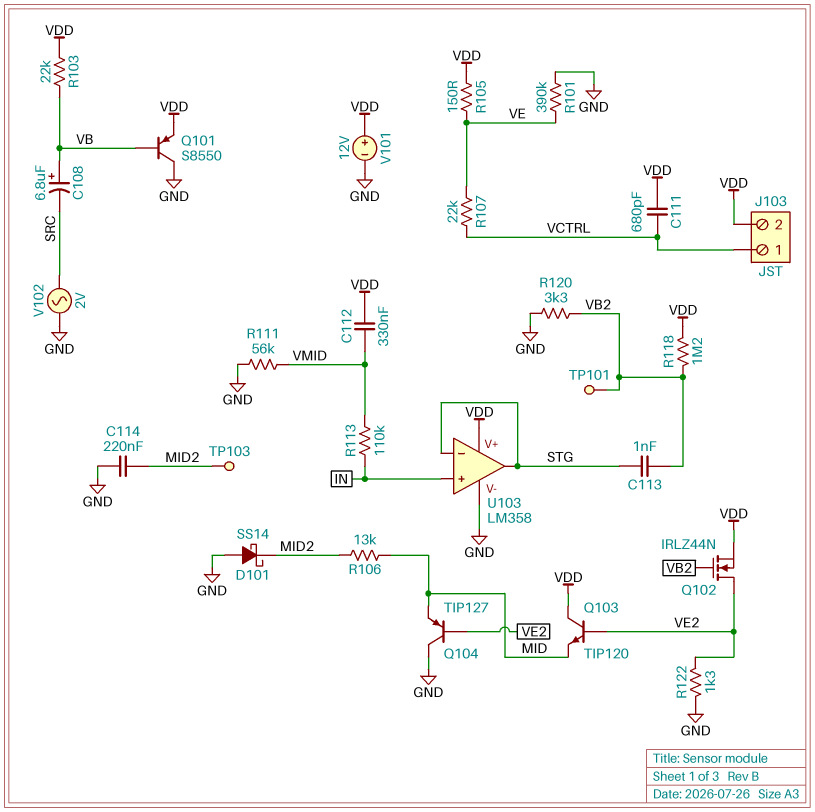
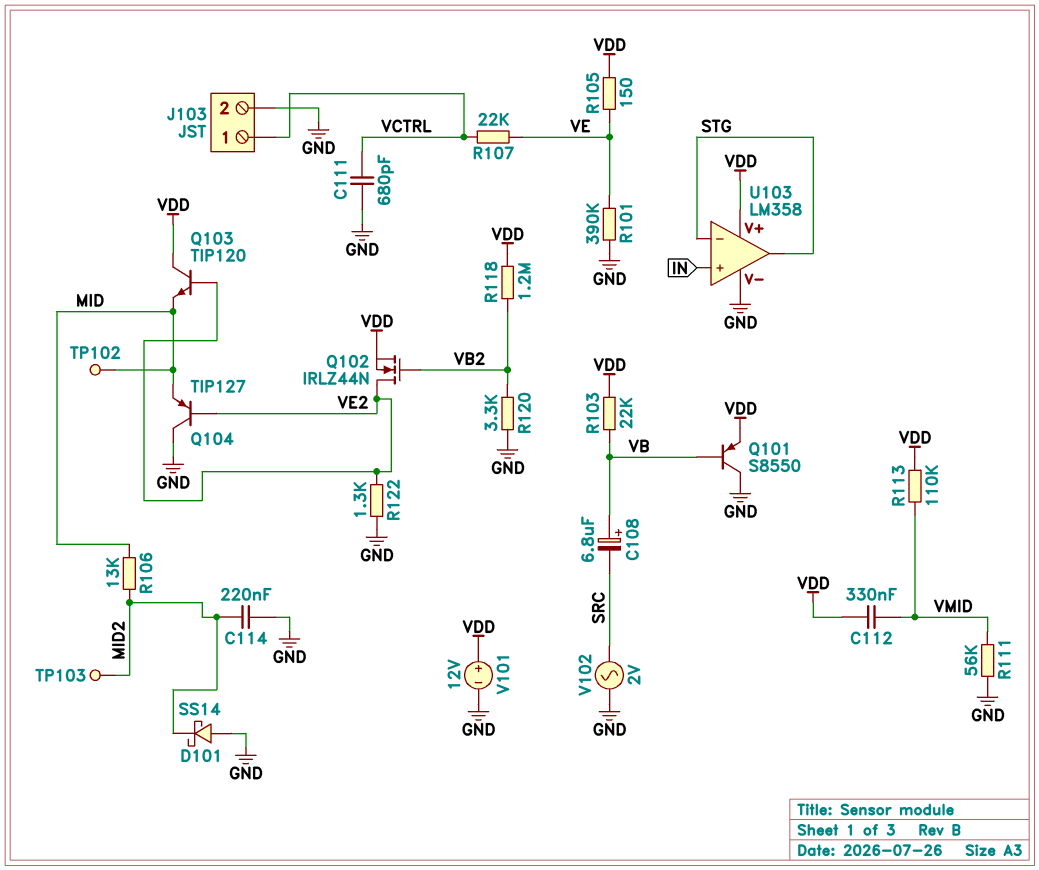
C111: 680pF (VCTRL, VDD) -> 680pF (GND, VCTRL)
C113: 1nF (STG, VB2) -> none
J103 pin 2: VDD -> GND
R113: 110k (IN, VMID) -> 110k (VDD, VMID)
TP101: test point (VB2) -> none
TP102: none -> test point (MID)

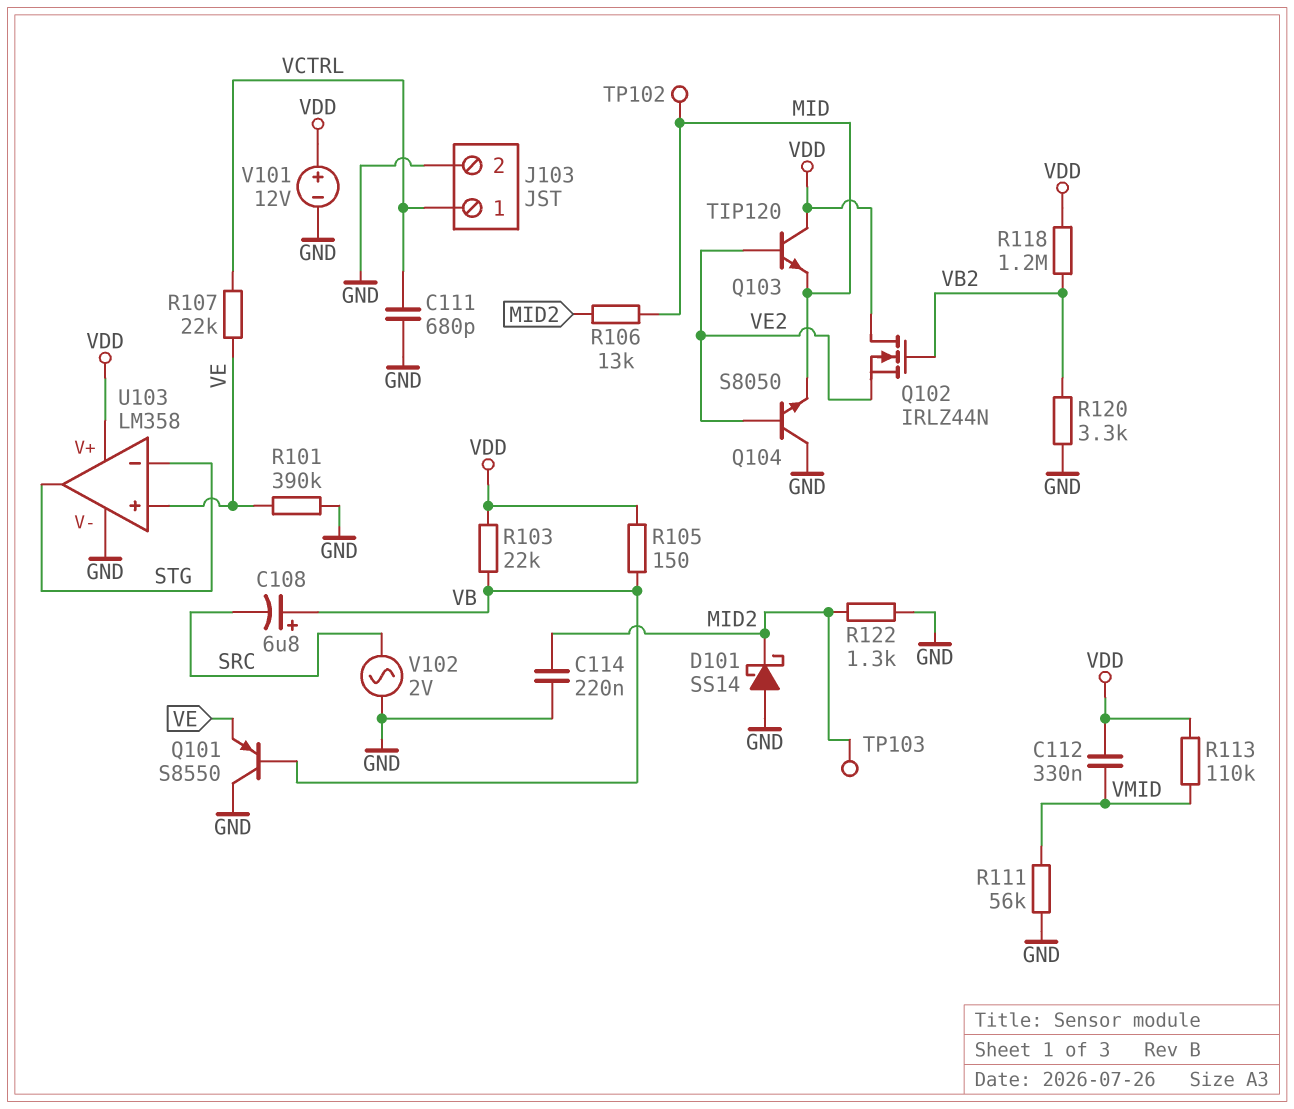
Q101: PNP S8550 (B VB, C GND, E VDD) -> PNP S8550 (B VB, C GND, E VE)
Q102: NMOS IRLZ44N (G VB2, D VE2, S VDD) -> NMOS IRLZ44N (G VB2, D VDD, S VE2)
Q104: PNP TIP127 (B VE2, C GND, E MID) -> NPN S8050 (B VE2, C GND, E MID)
R105: 150 (VDD, VE) -> 150 (VB, VDD)
R122: 1.3k (GND, VE2) -> 1.3k (GND, MID2)
U103 pin in+: IN -> VE

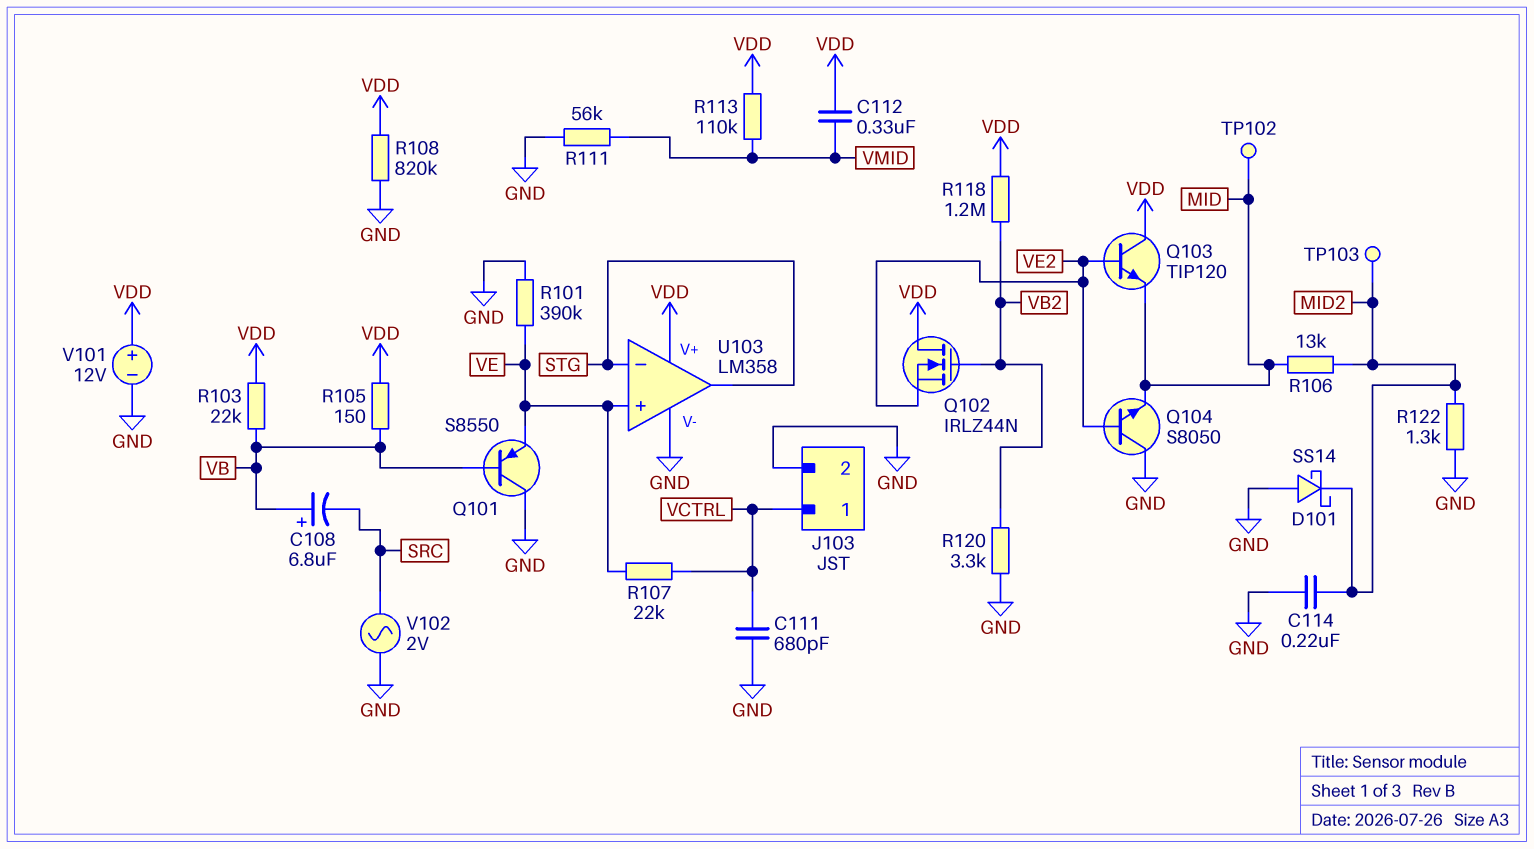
R108: none -> 820k (GND, VDD)

